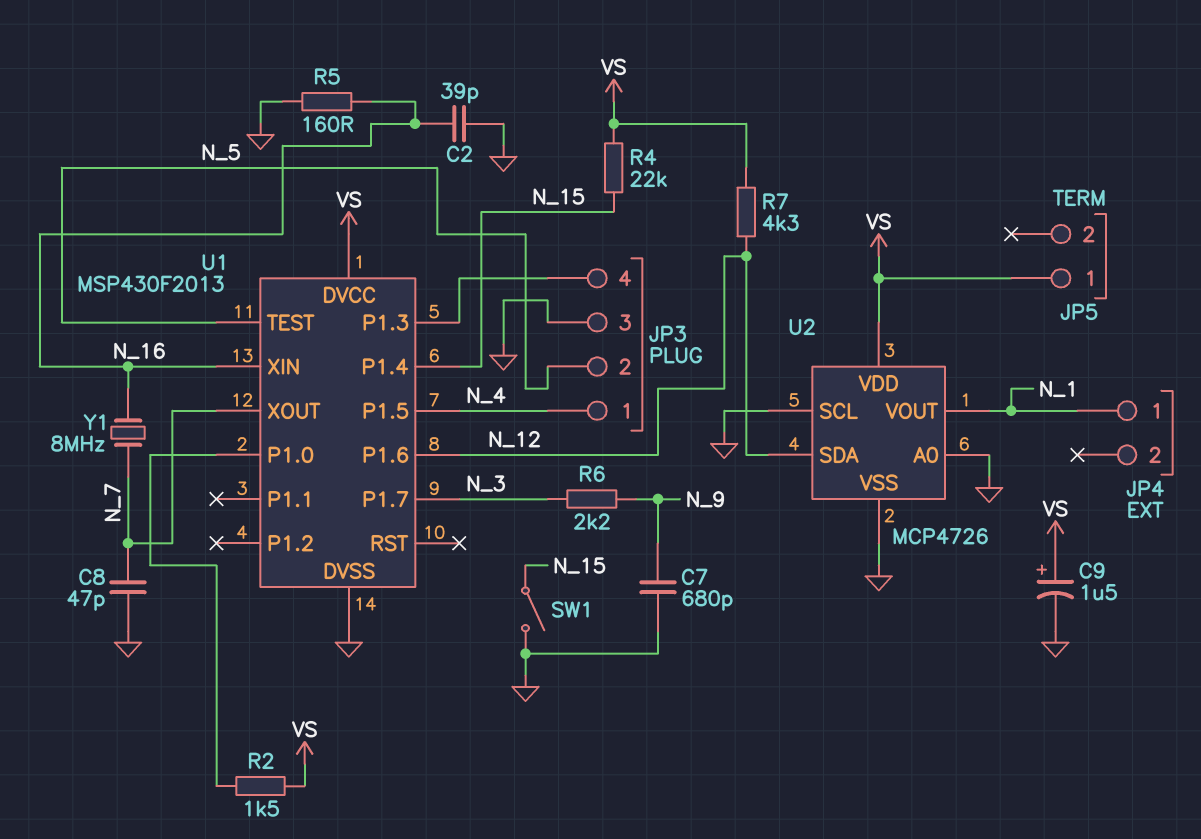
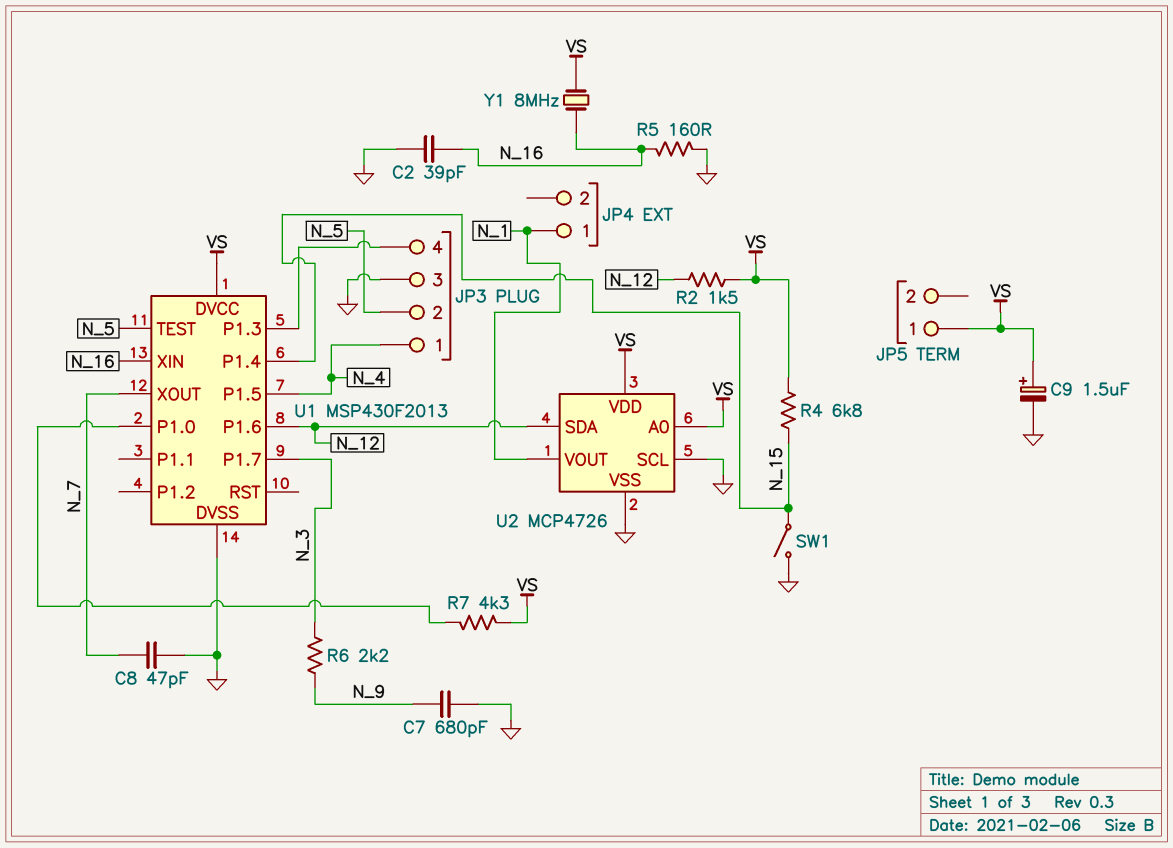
R2: 1.5k (U1/P1.0, VS) -> 1.5k (N_12, VS)
R4: 22k (N_15, VS) -> 6.8k (N_15, VS)
R7: 4.3k (N_12, VS) -> 4.3k (U1/P1.0, VS)
U2 pin A0: GND -> VS
Y1: 8MHz (N_7, N_16) -> 8MHz (N_16, VS)

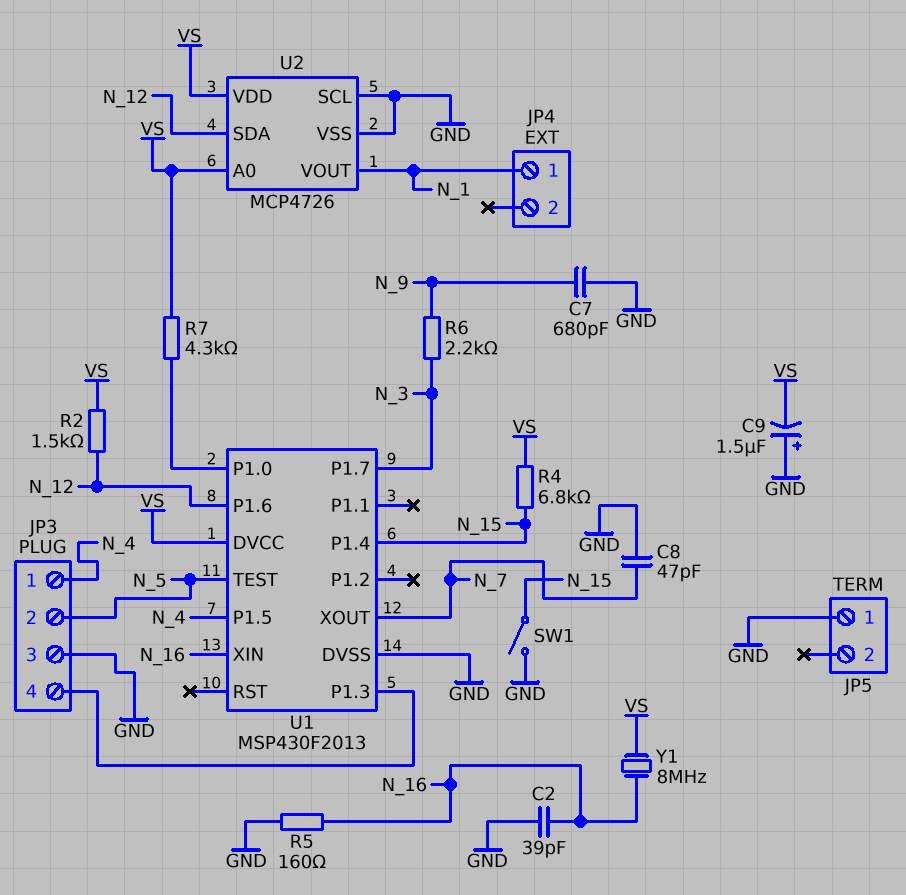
C9: 1.5uF (plus VS, minus GND) -> 1.5uF (plus GND, minus VS)
JP5 pin 1: VS -> GND

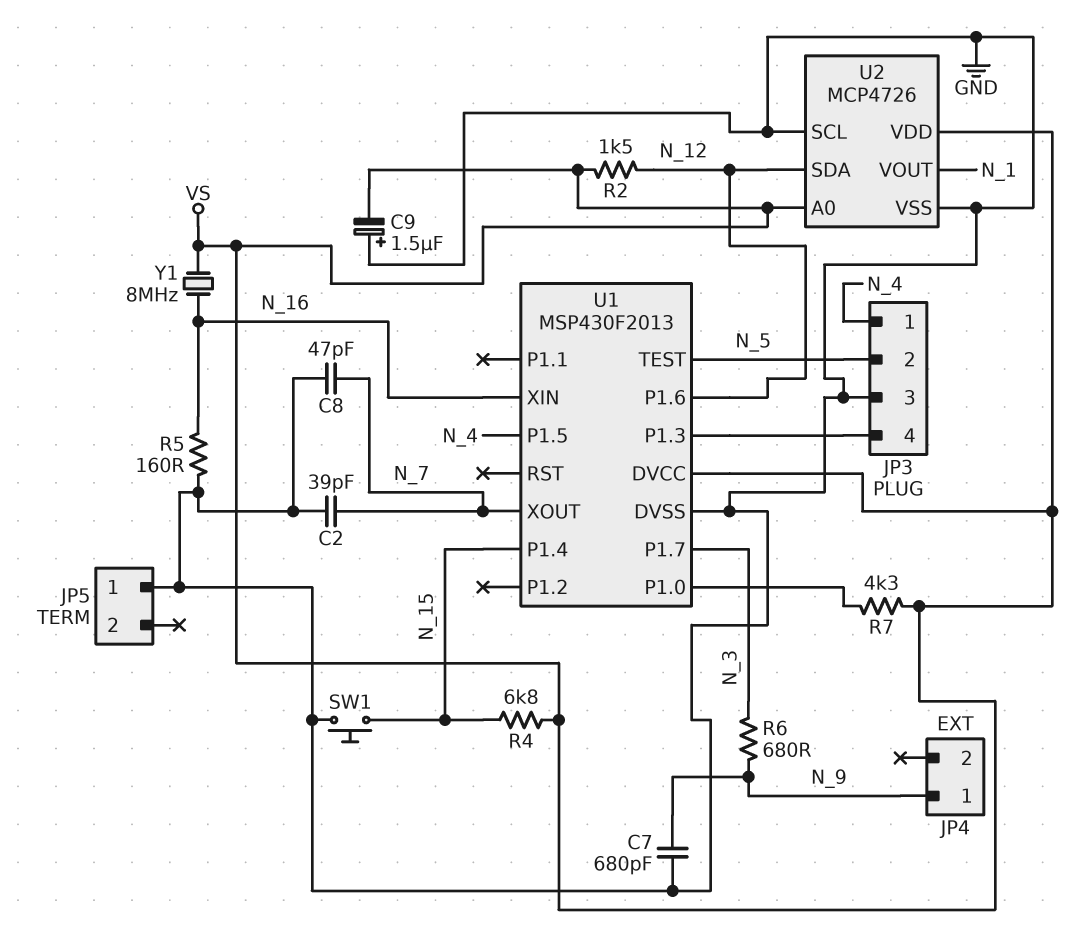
C2: 39pF (GND, N_16) -> 39pF (GND, N_7)
JP4 pin 1: N_1 -> N_9
R6: 2.2k (N_3, N_9) -> 680 (N_3, N_9)
SW1: switch (GND, N_15) -> button (GND, N_15)

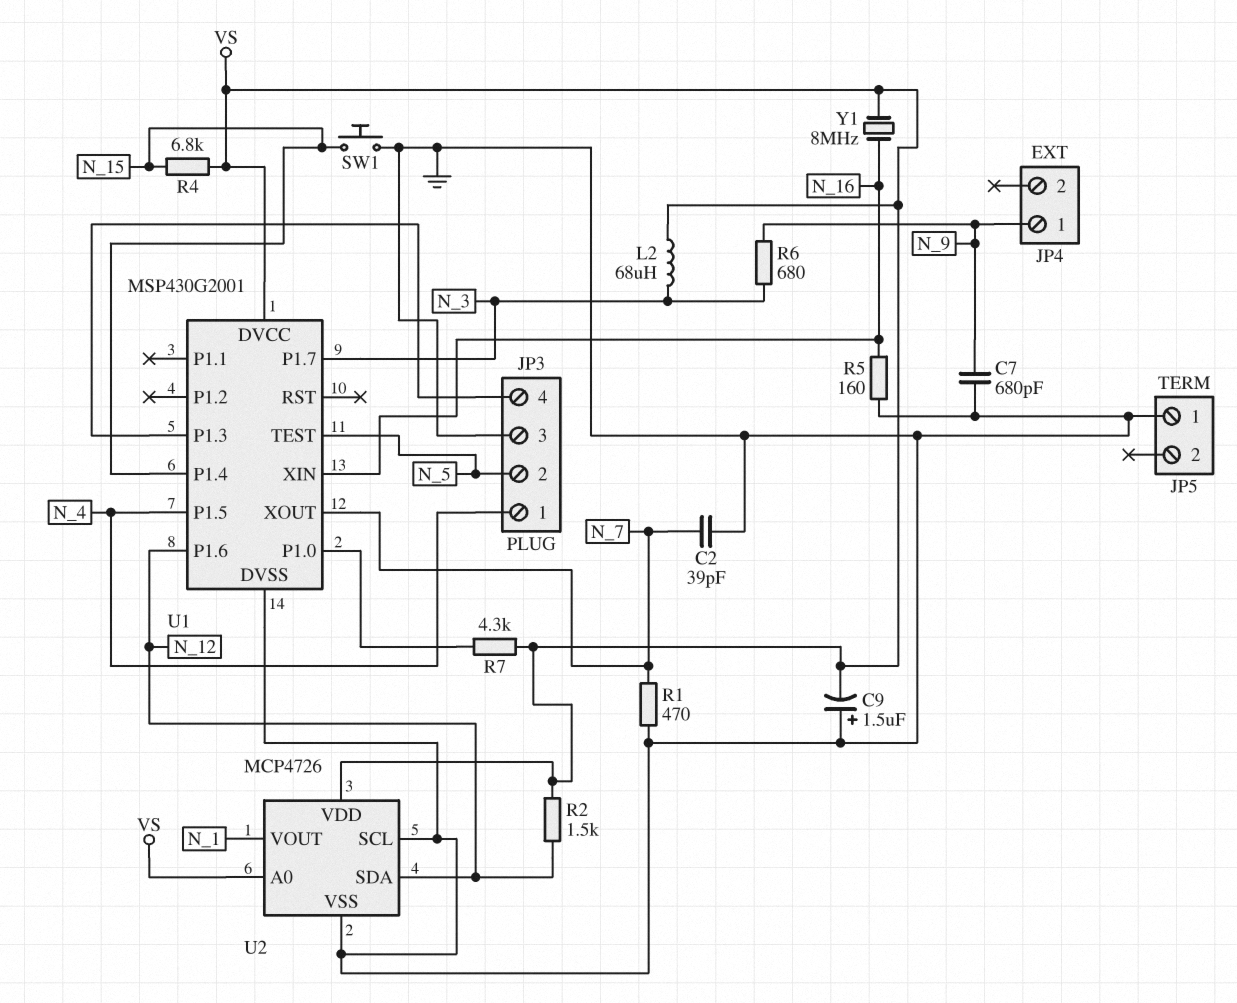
C8: 47pF (GND, N_7) -> none
L2: none -> 68uH (N_3, VS)
R1: none -> 470 (GND, N_7)
U1: MSP430F2013 -> MSP430G2001

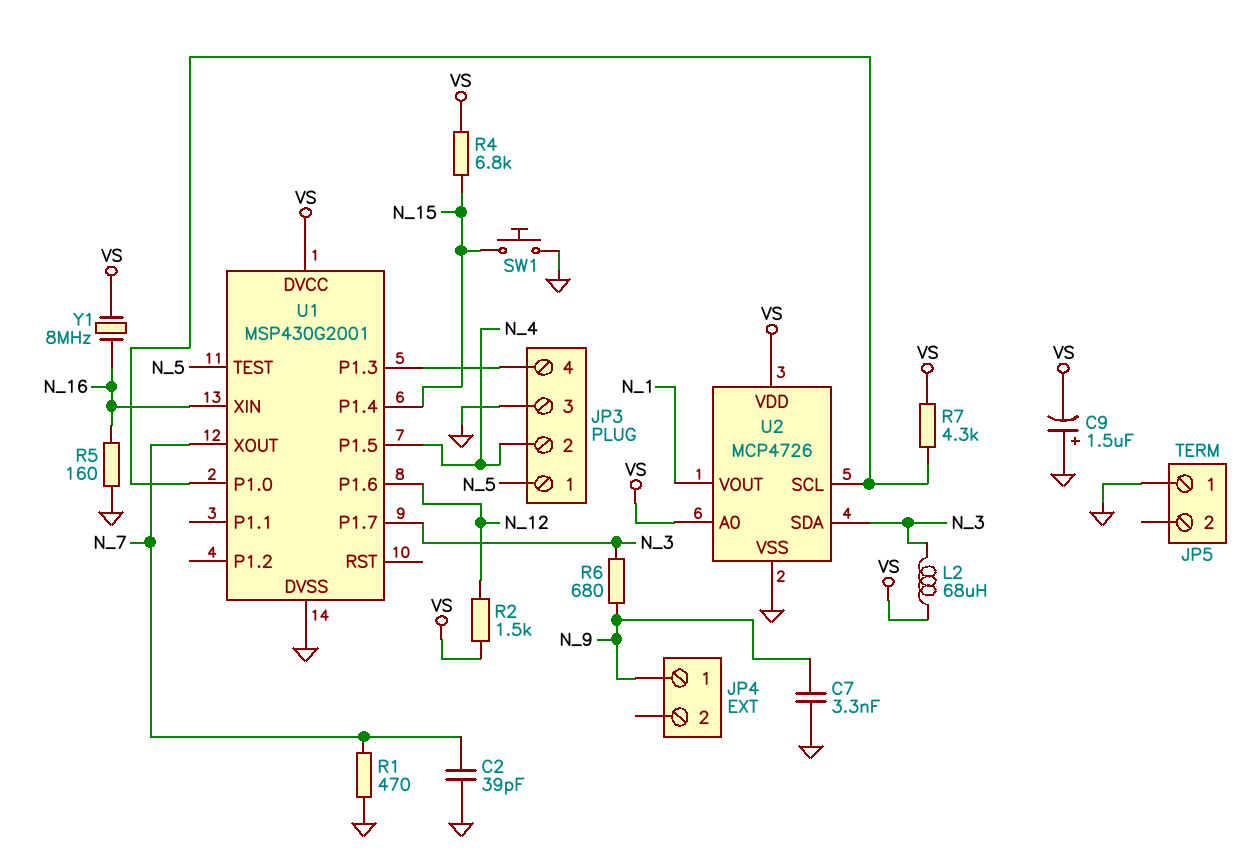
C7: 680pF (GND, N_9) -> 3.3nF (GND, N_9)
JP3 pin 1: N_4 -> N_5
JP3 pin 2: N_5 -> N_4
U2 pin SCL: GND -> U1/P1.0
U2 pin SDA: N_12 -> N_3

